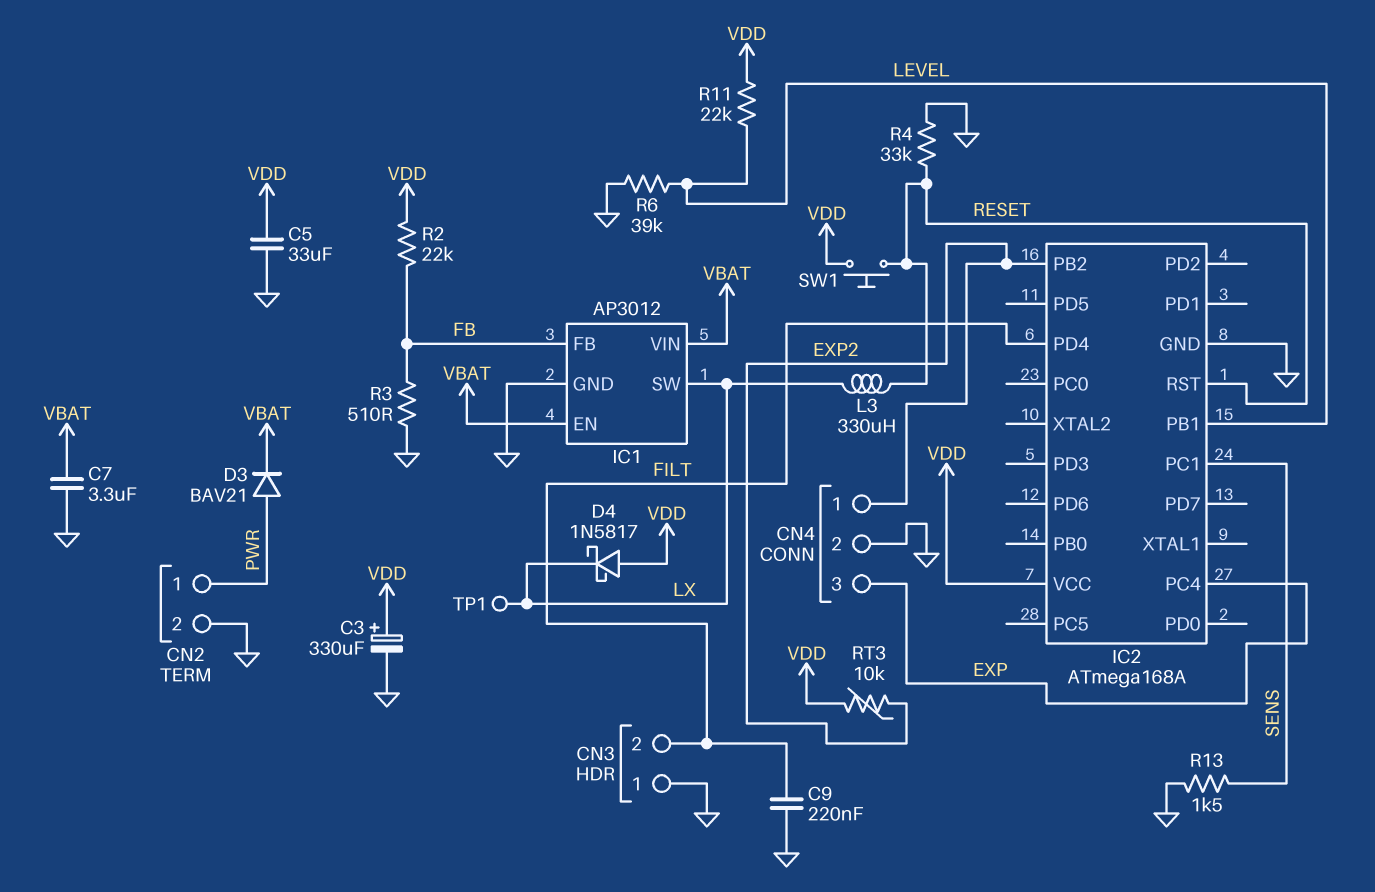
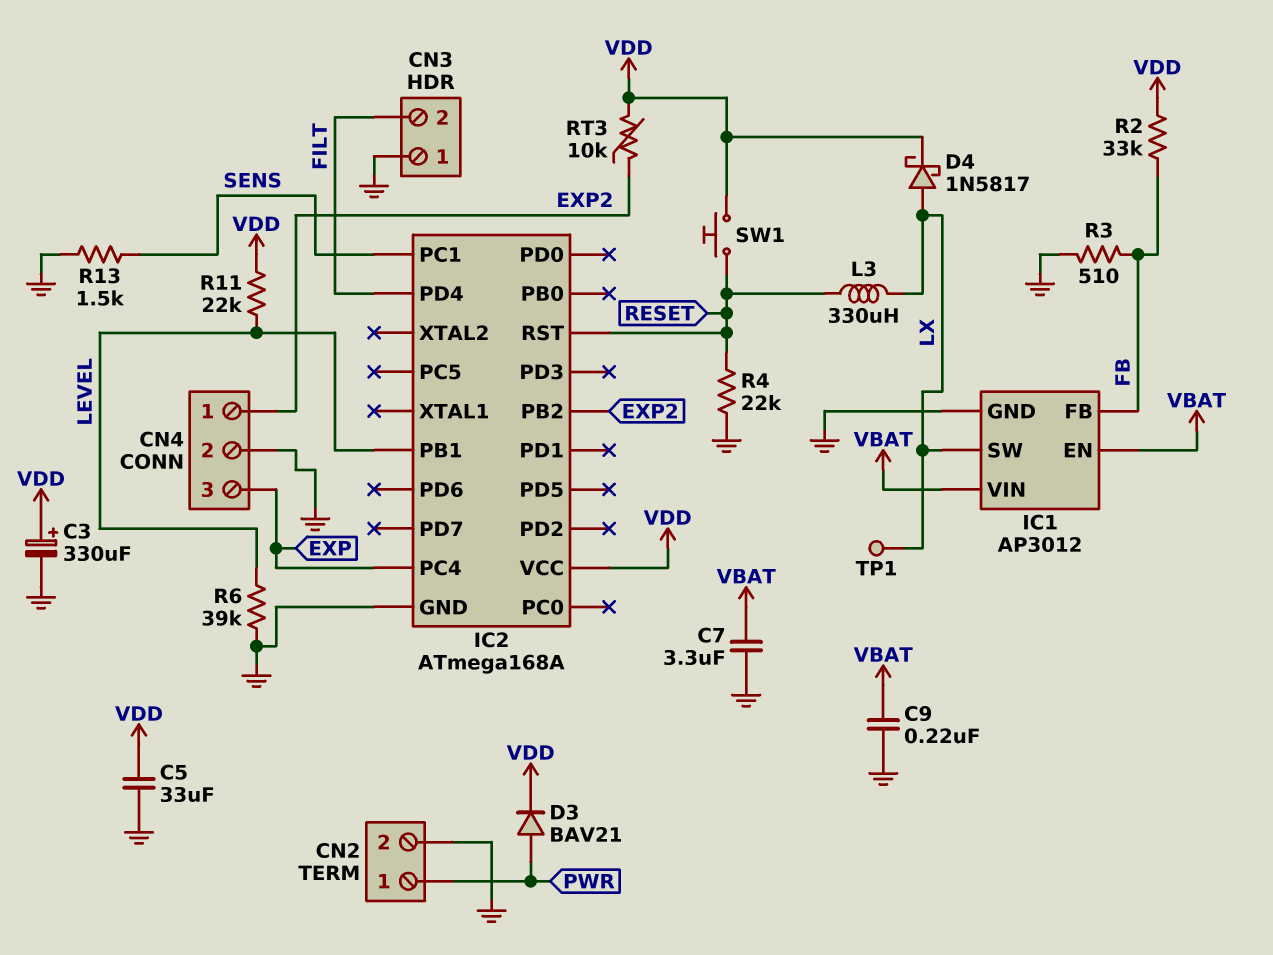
C9: 220nF (FILT, GND) -> 220nF (GND, VBAT)
D3: diode BAV21 (A PWR, K VBAT) -> diode BAV21 (A PWR, K VDD)
D4: schottky 1N5817 (A VDD, K LX) -> schottky 1N5817 (A LX, K VDD)
R2: 22k (FB, VDD) -> 33k (FB, VDD)
R4: 33k (GND, RESET) -> 22k (GND, RESET)

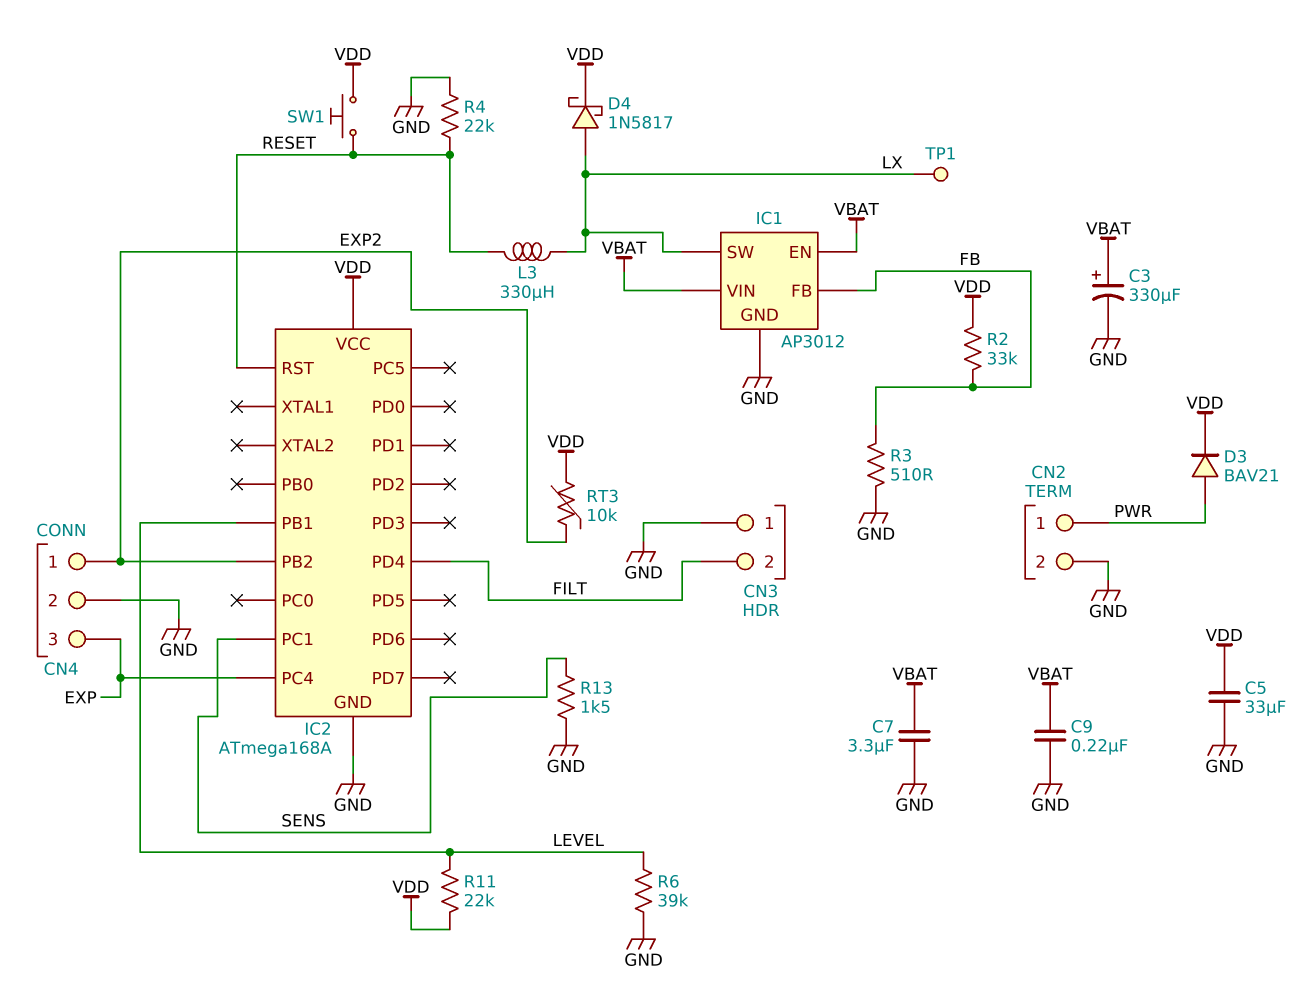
C3: 330uF (plus VDD, minus GND) -> 330uF (plus VBAT, minus GND)

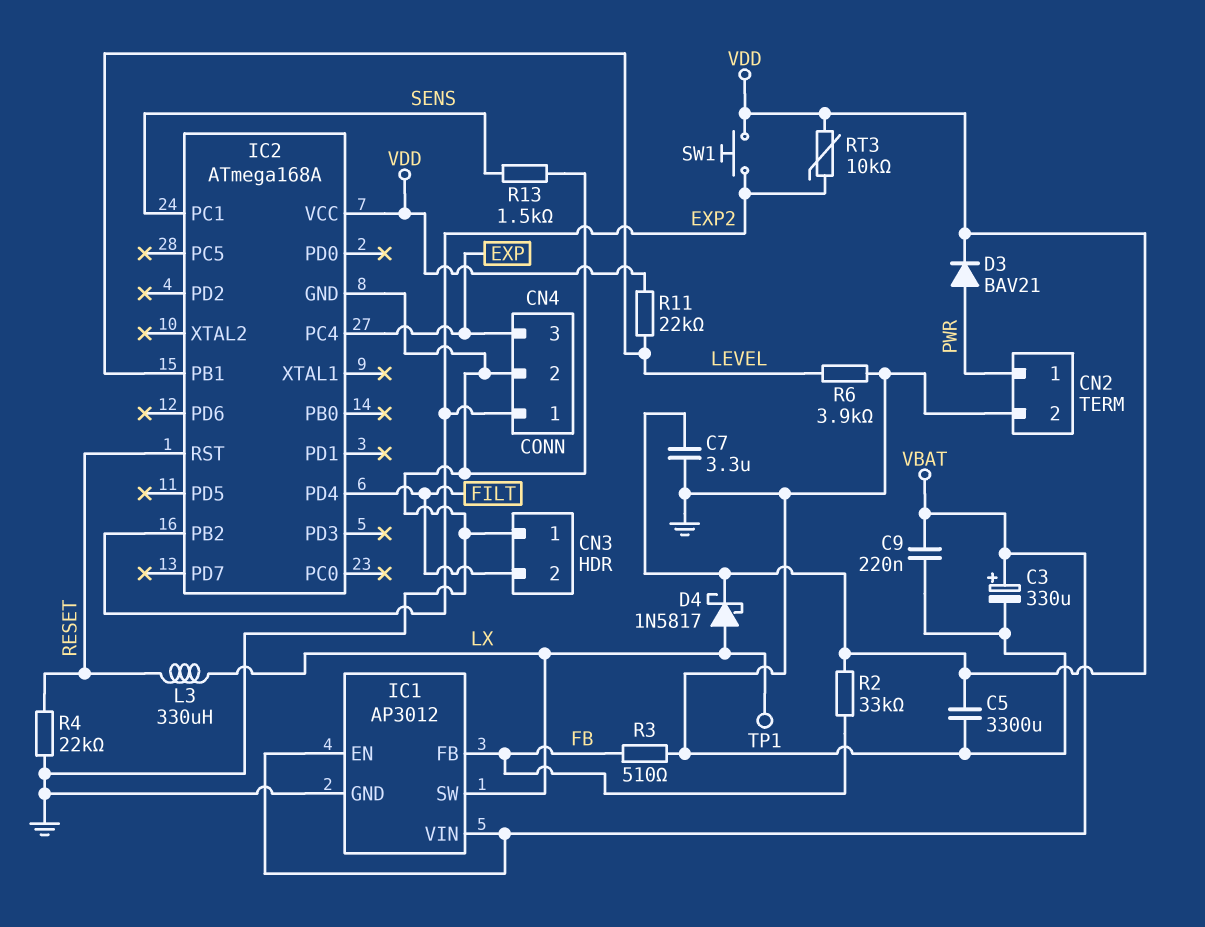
C5: 33uF (GND, VDD) -> 3300uF (GND, VDD)
C7: 3.3uF (GND, VBAT) -> 3.3uF (GND, VDD)
R6: 39k (GND, LEVEL) -> 3.9k (GND, LEVEL)
SW1: button (RESET, VDD) -> button (EXP2, VDD)

